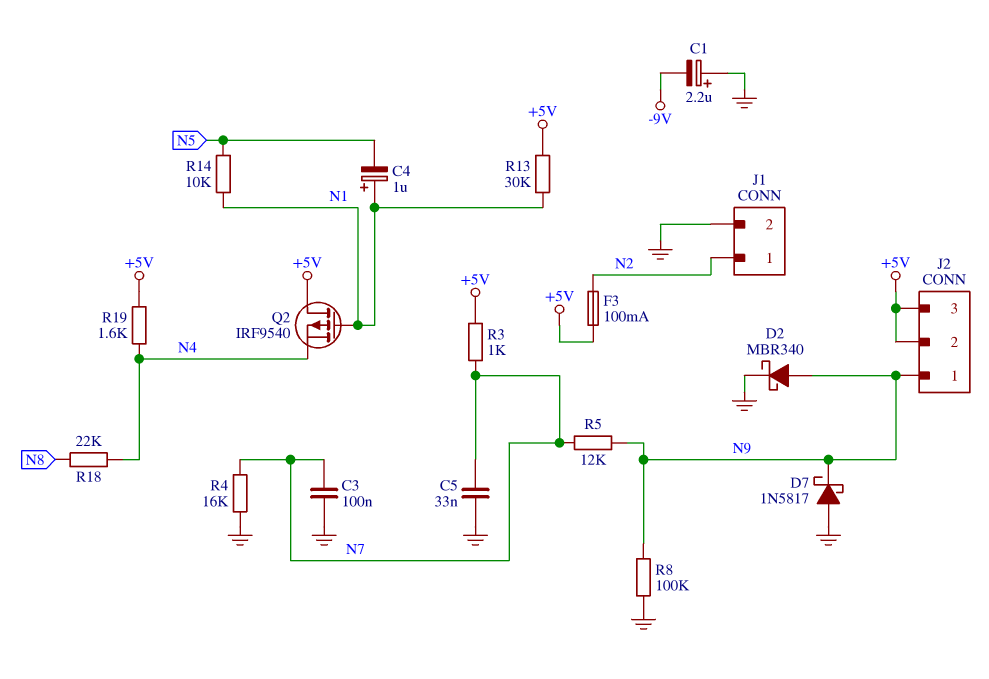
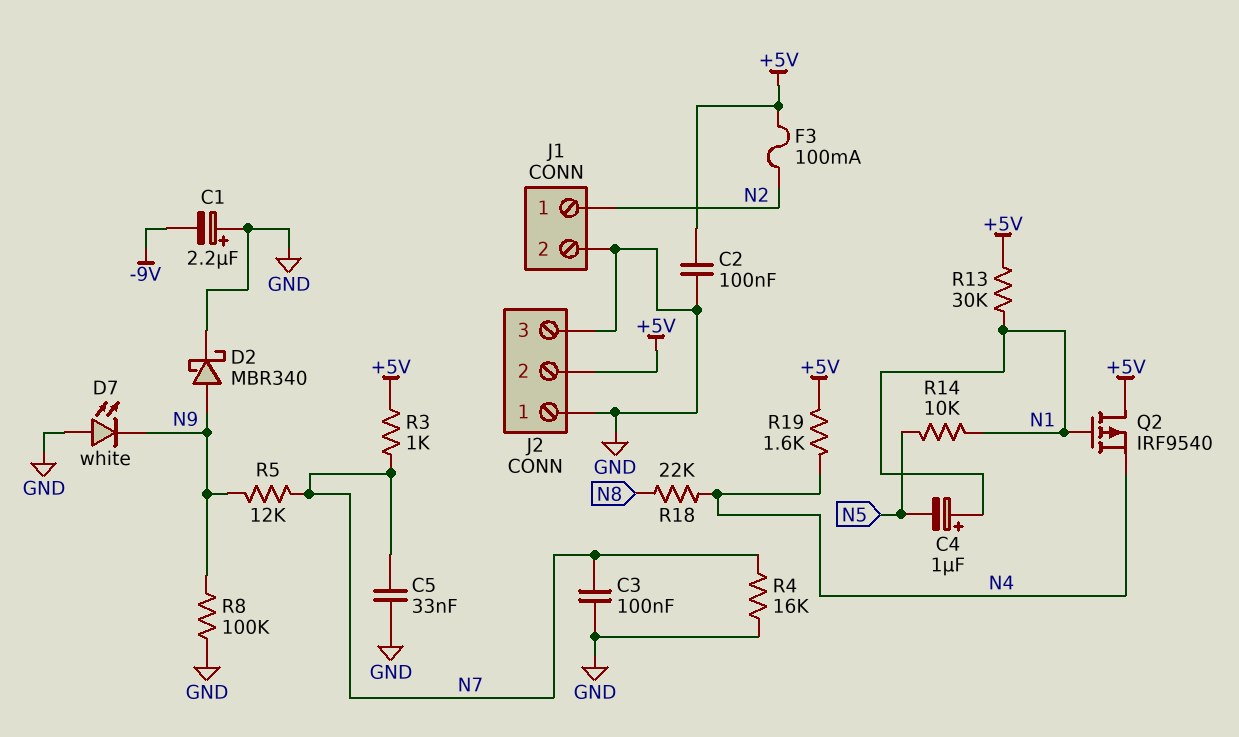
C2: none -> 100nF (+5V, GND)
D7: schottky 1N5817 (A GND, K N9) -> LED white (A GND, K N9)
J2 pin 1: N9 -> GND
J2 pin 3: +5V -> GND

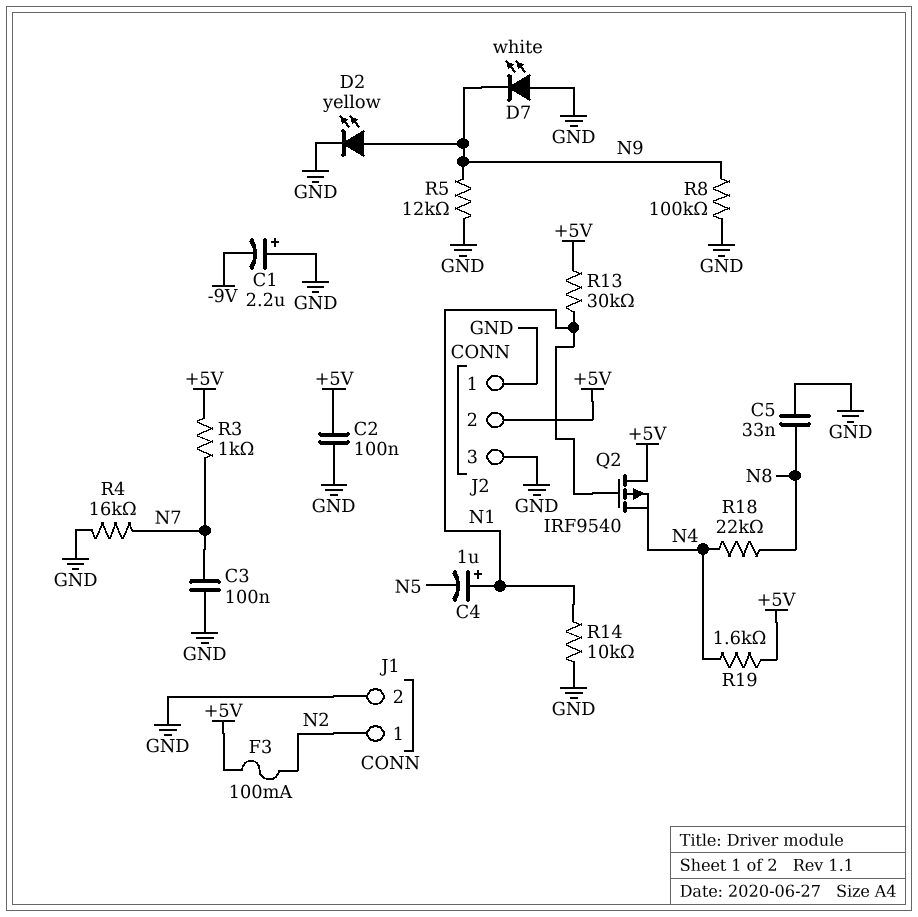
C5: 33nF (GND, N7) -> 33nF (GND, N8)
D2: schottky MBR340 (A N9, K GND) -> LED yellow (A N9, K GND)
R5: 12k (N7, N9) -> 12k (GND, N9)
R14: 10k (N1, N5) -> 10k (GND, N1)

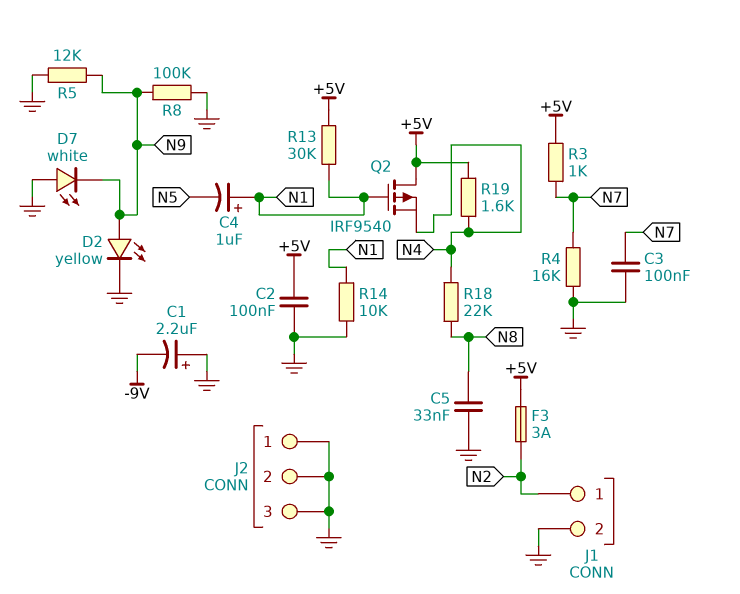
F3: 100mA (+5V, N2) -> 3A (+5V, N2)
J2 pin 2: +5V -> GND

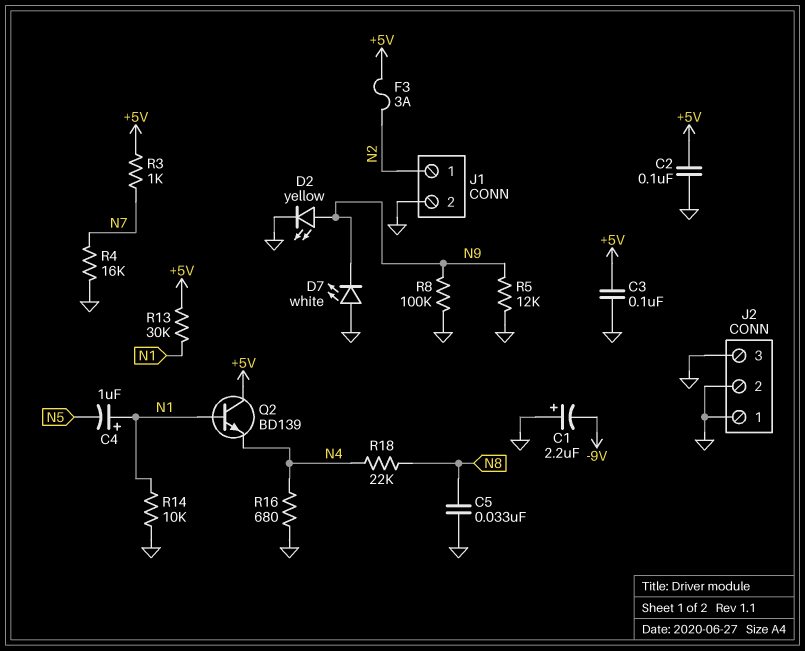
C3: 100nF (GND, N7) -> 100nF (+5V, GND)
Q2: PMOS IRF9540 (G N1, D +5V, S N4) -> NPN BD139 (B N1, C +5V, E N4)
R16: none -> 680 (GND, N4)
R19: 1.6k (+5V, N4) -> none

